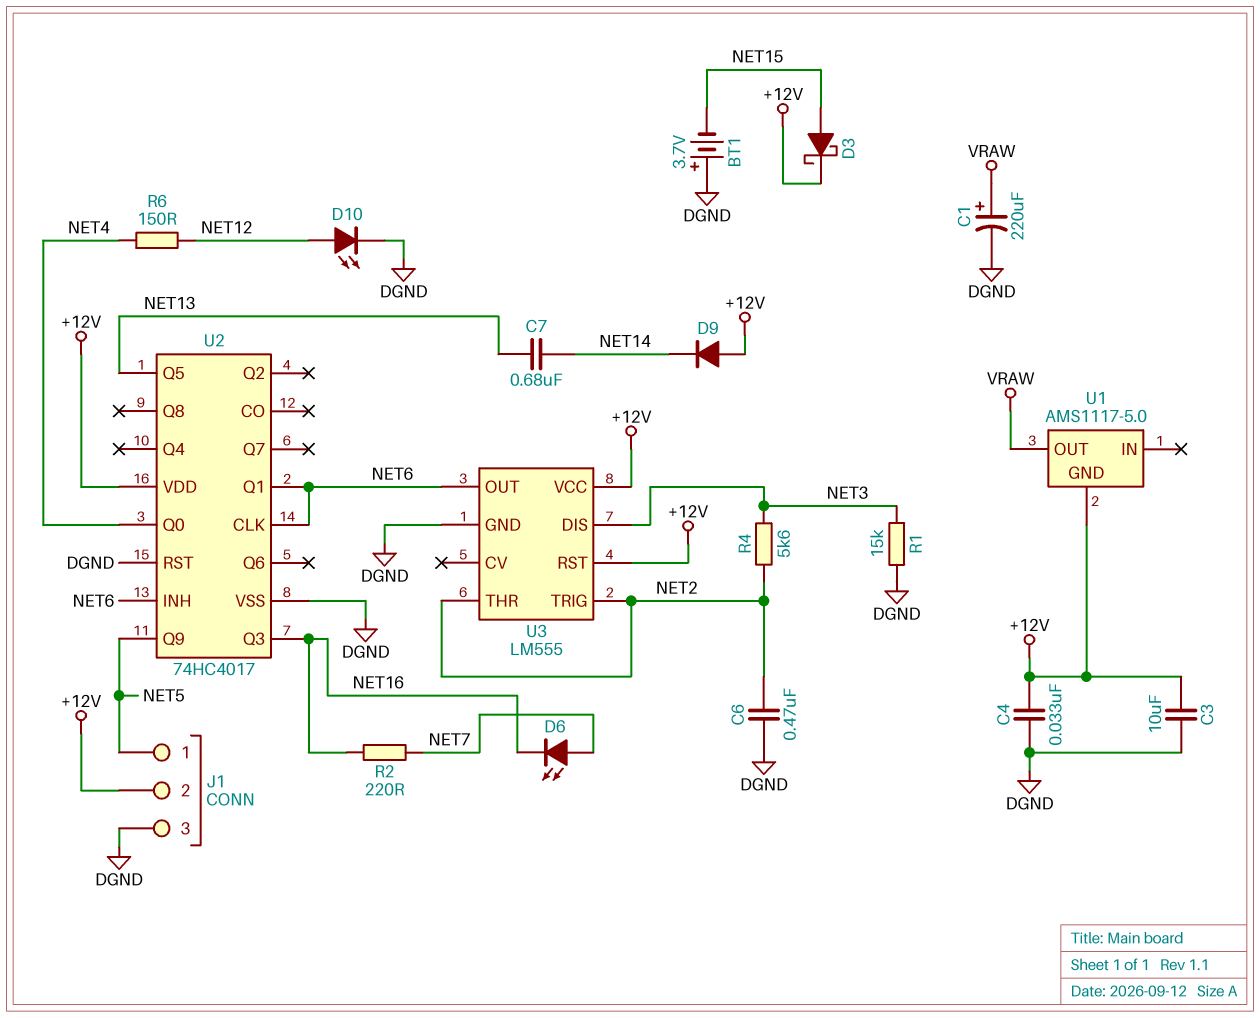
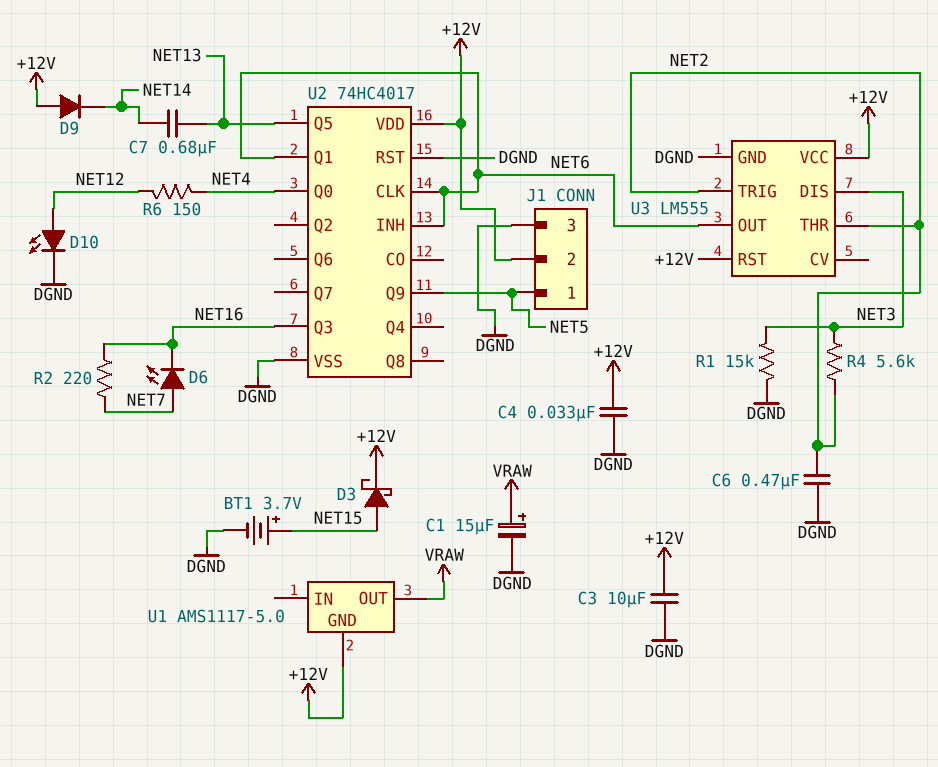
BT1: 3.7V (plus DGND, minus NET15) -> 3.7V (plus NET15, minus DGND)
C1: 220uF (plus VRAW, minus DGND) -> 15uF (plus VRAW, minus DGND)

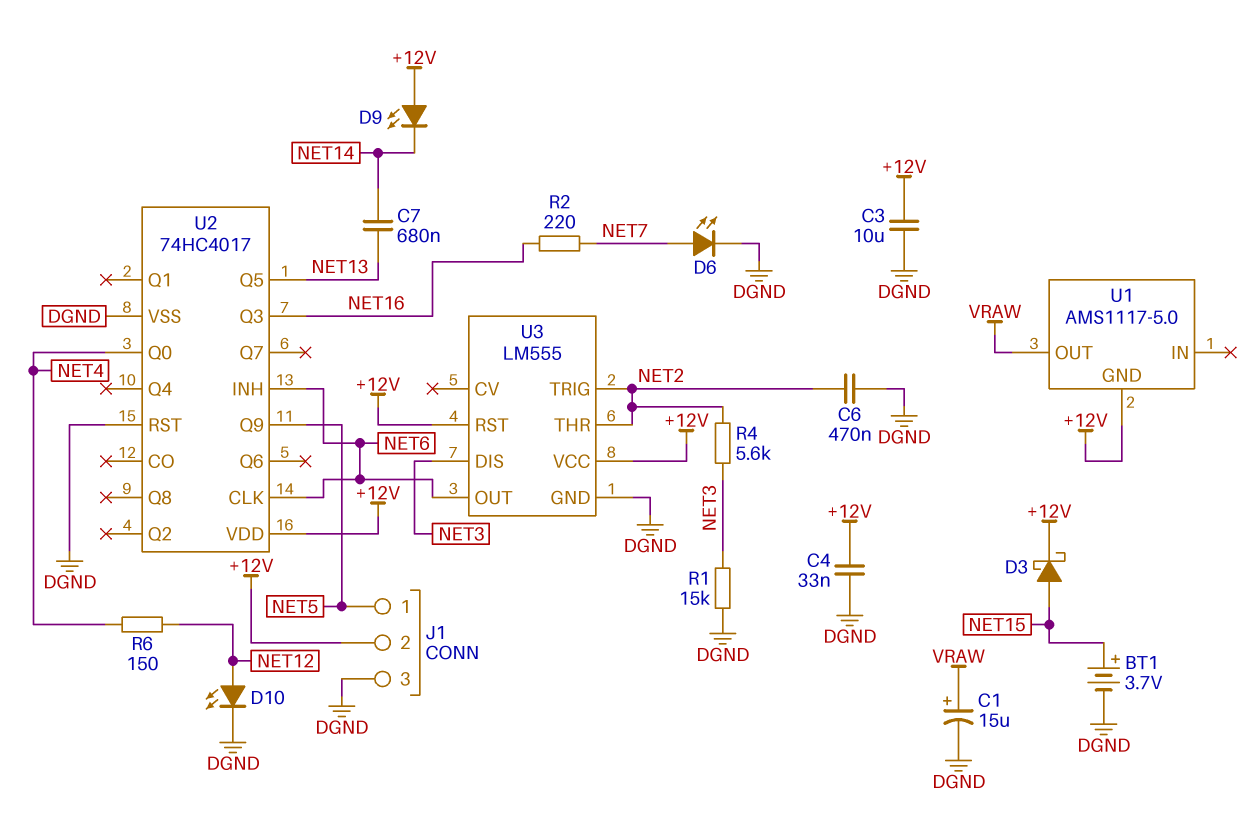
D6: LED (A NET7, K NET16) -> LED (A NET7, K DGND)
D9: diode (A +12V, K NET14) -> LED (A +12V, K NET14)
U2 pin Q1: NET6 -> none

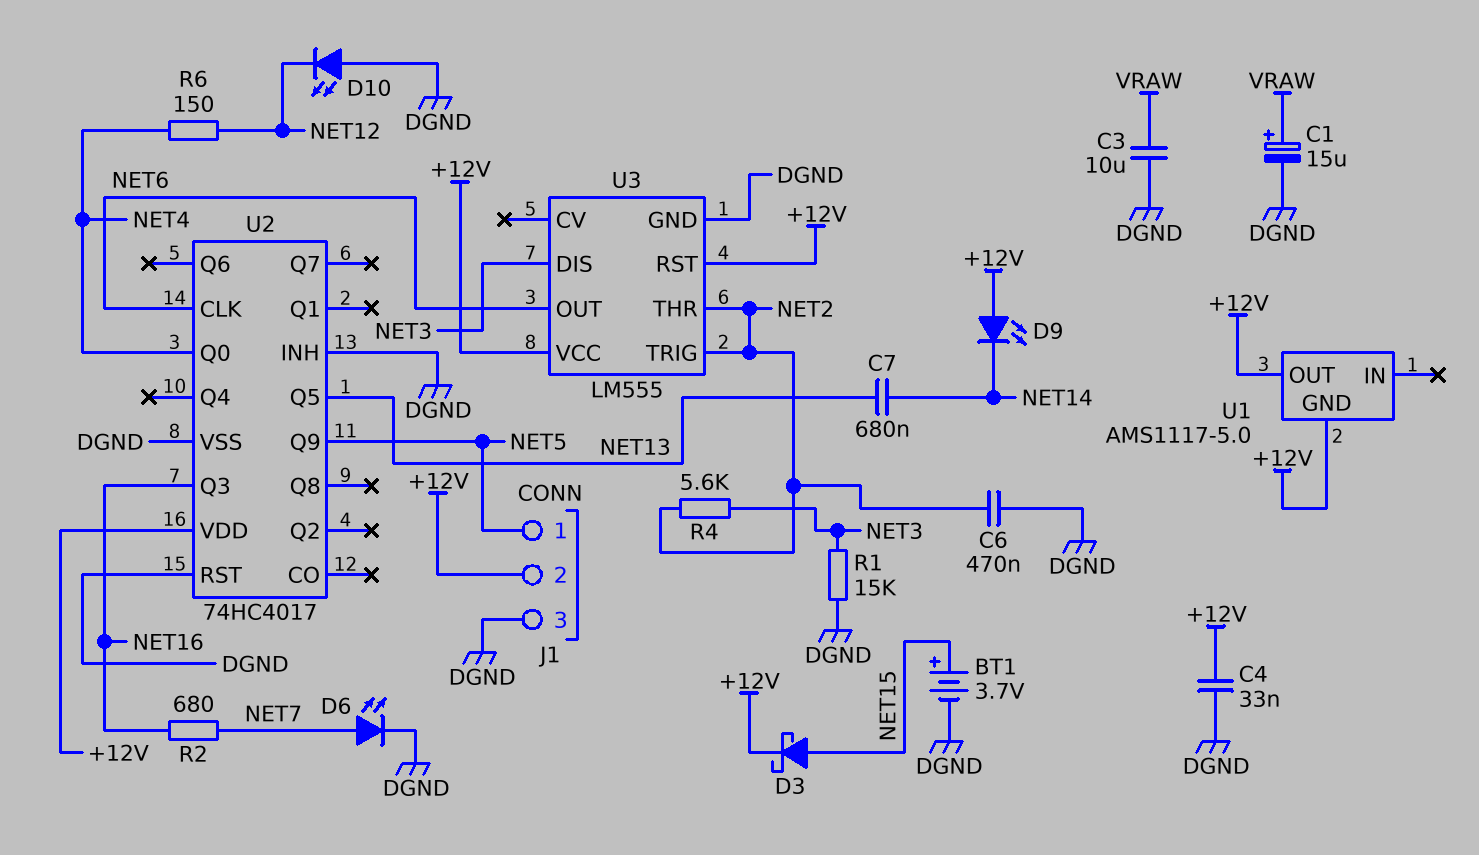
C3: 10uF (+12V, DGND) -> 10uF (DGND, VRAW)
D10: LED (A NET12, K DGND) -> LED (A DGND, K NET12)
R2: 220 (NET7, NET16) -> 680 (NET7, NET16)
U1 pin OUT: VRAW -> +12V
U2 pin INH: NET6 -> DGND

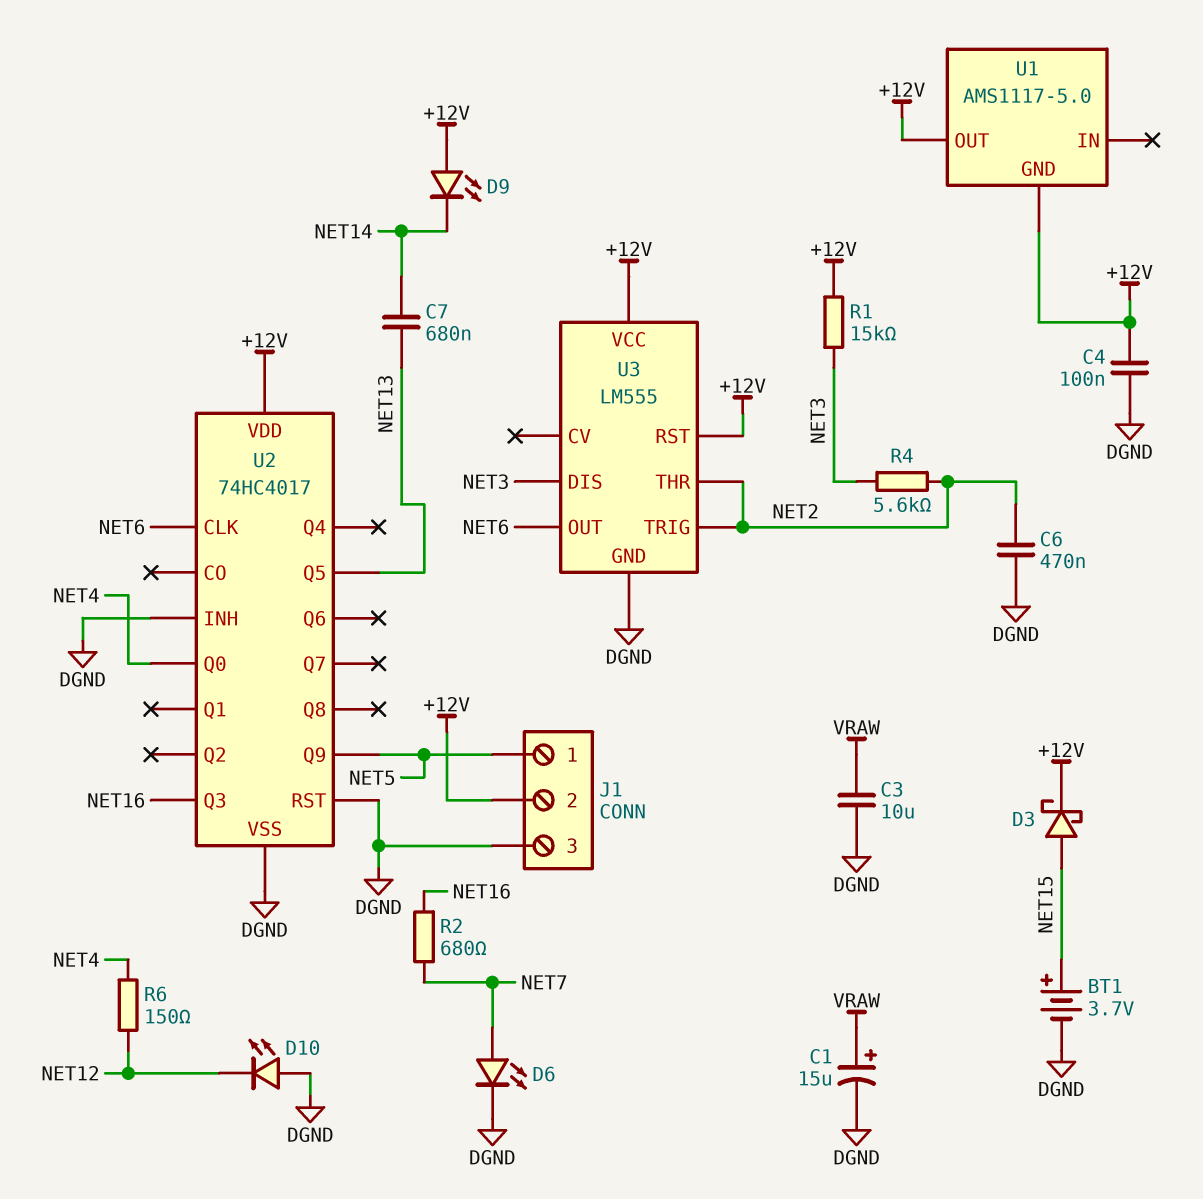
C4: 33nF (+12V, DGND) -> 100nF (+12V, DGND)
R1: 15k (DGND, NET3) -> 15k (+12V, NET3)

